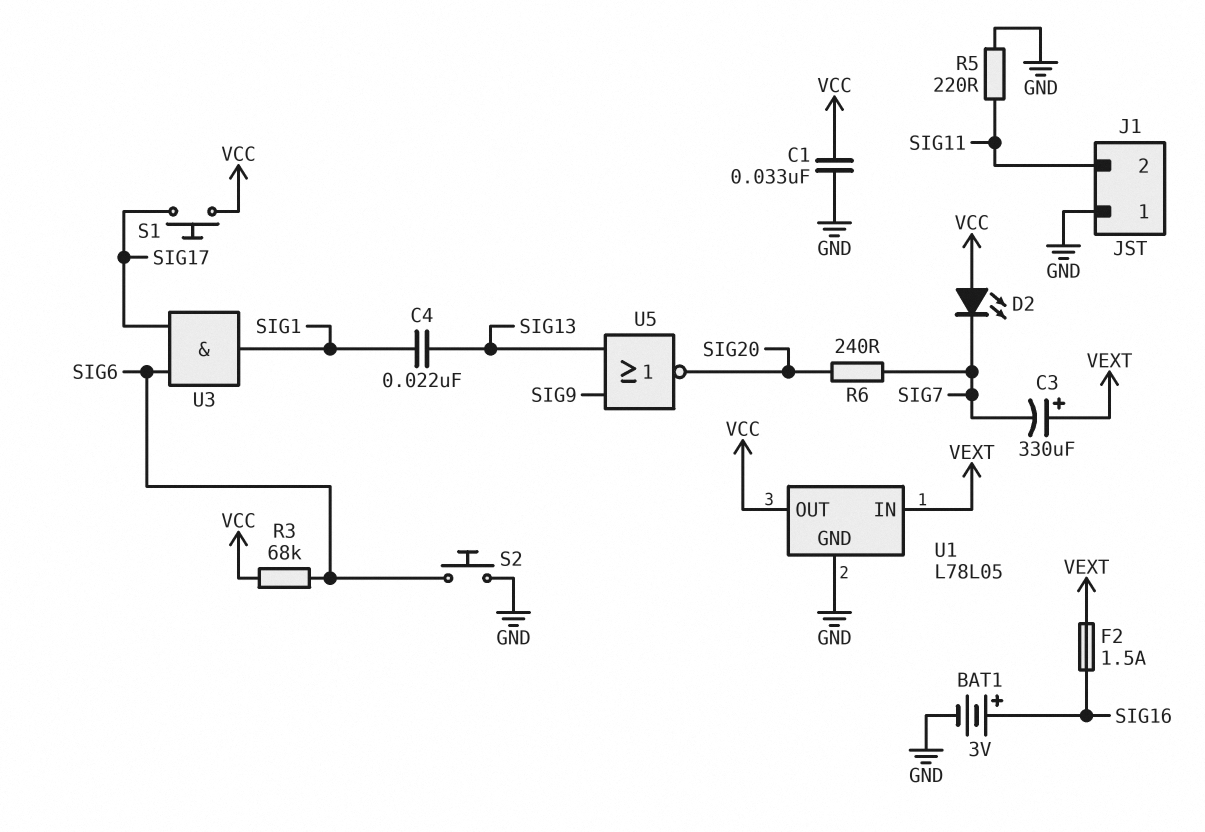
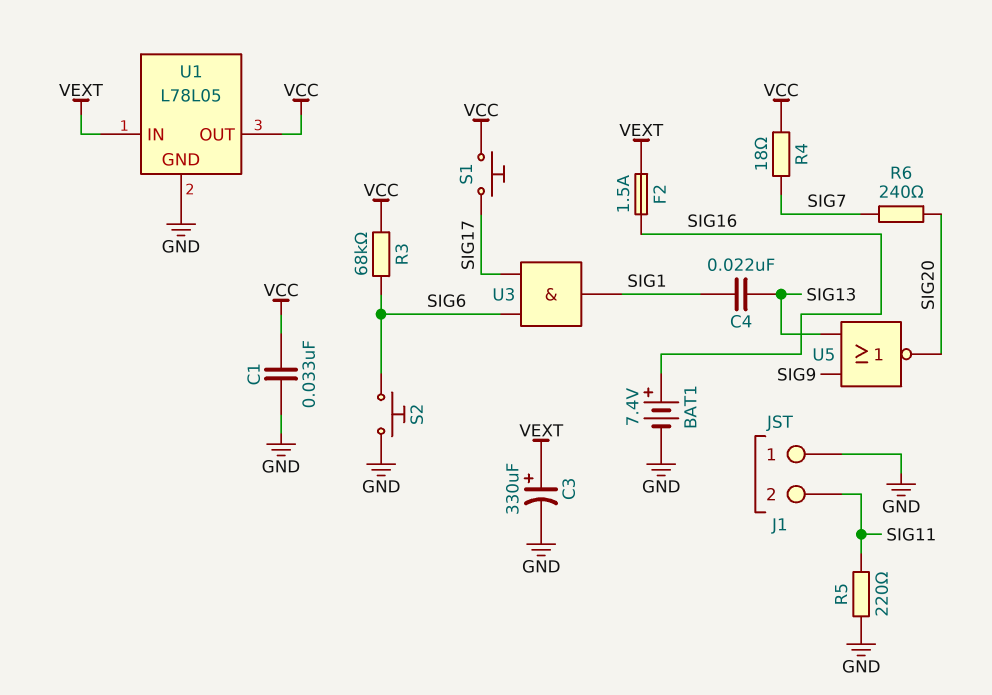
BAT1: 3V (plus SIG16, minus GND) -> 7.4V (plus SIG16, minus GND)
C3: 330uF (plus VEXT, minus SIG7) -> 330uF (plus VEXT, minus GND)
D2: LED (A VCC, K SIG7) -> none
R4: none -> 18 (SIG7, VCC)

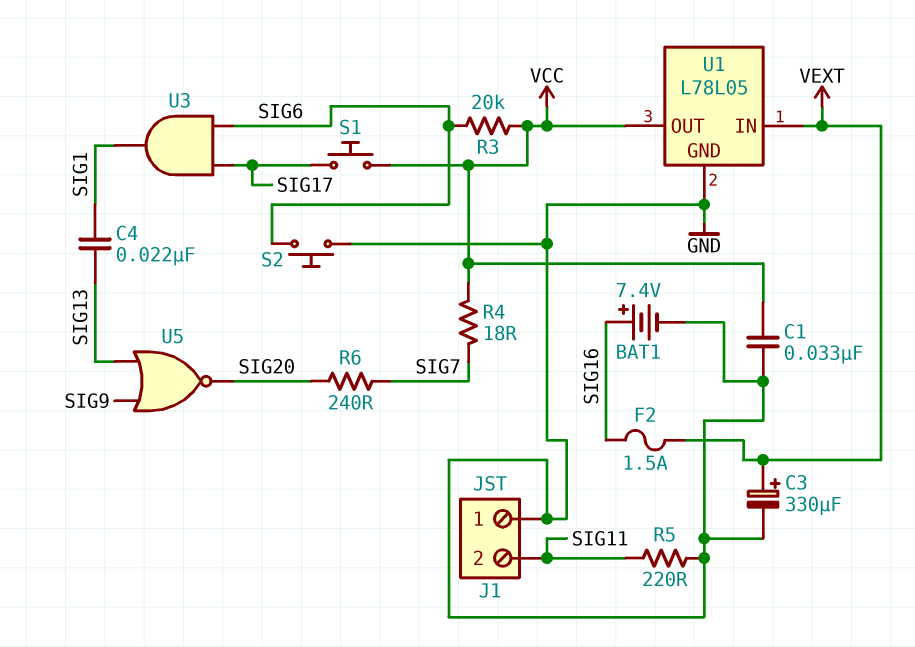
R3: 68k (SIG6, VCC) -> 20k (SIG6, VCC)

